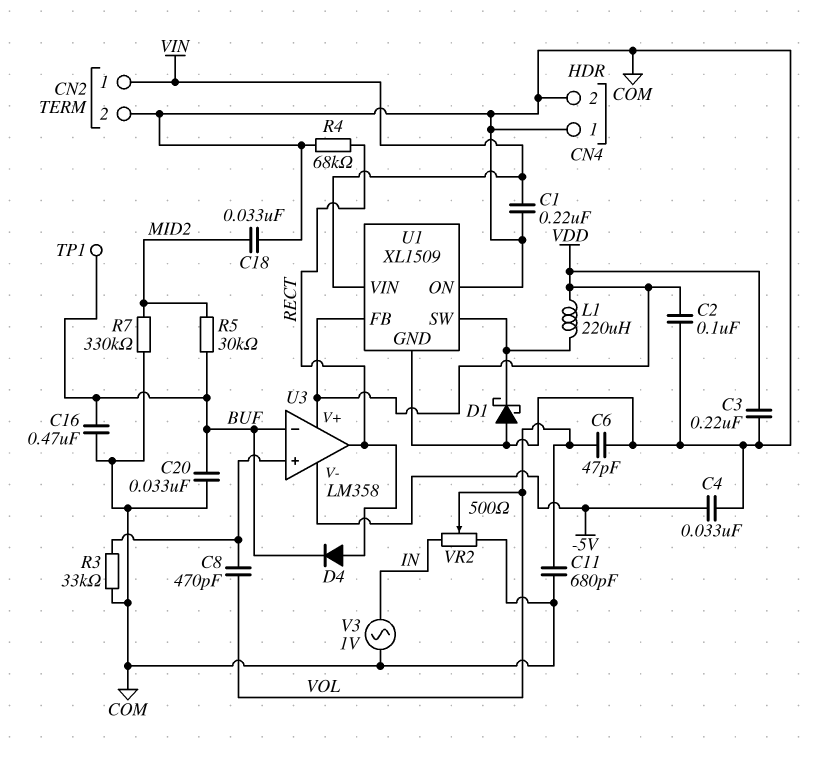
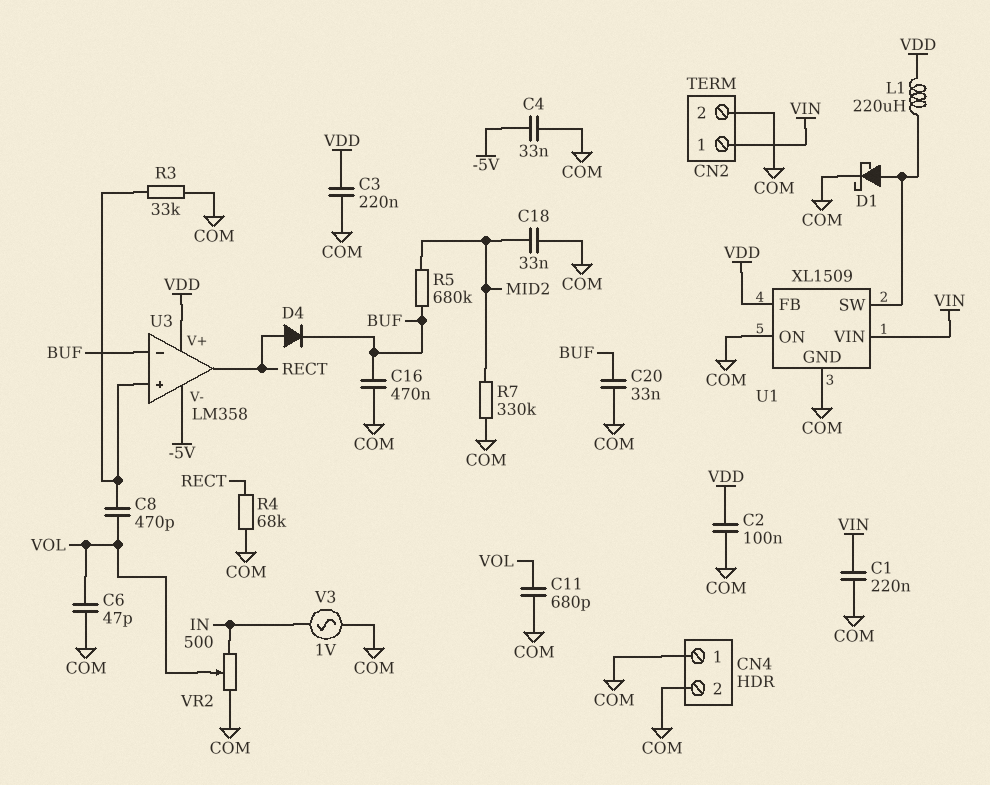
D1: schottky (A COM, K U1/SW) -> schottky (A U1/SW, K COM)
R5: 30k (BUF, MID2) -> 680k (BUF, MID2)
TP1: test point (BUF) -> none

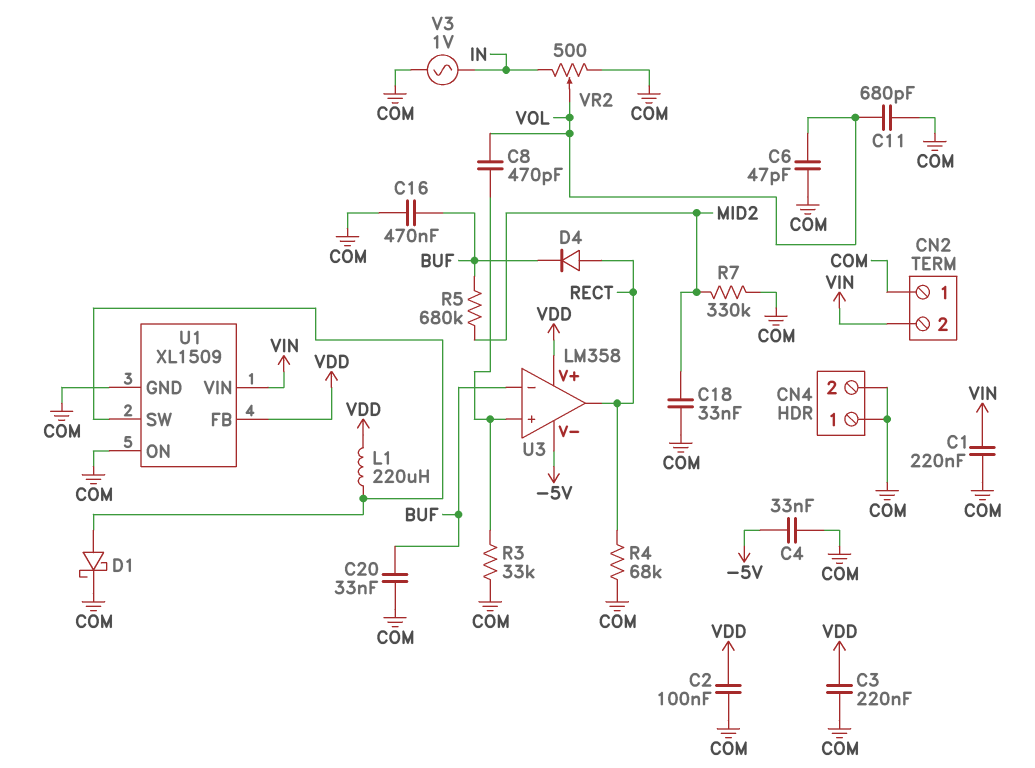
CN2 pin 1: VIN -> COM
CN2 pin 2: COM -> VIN

